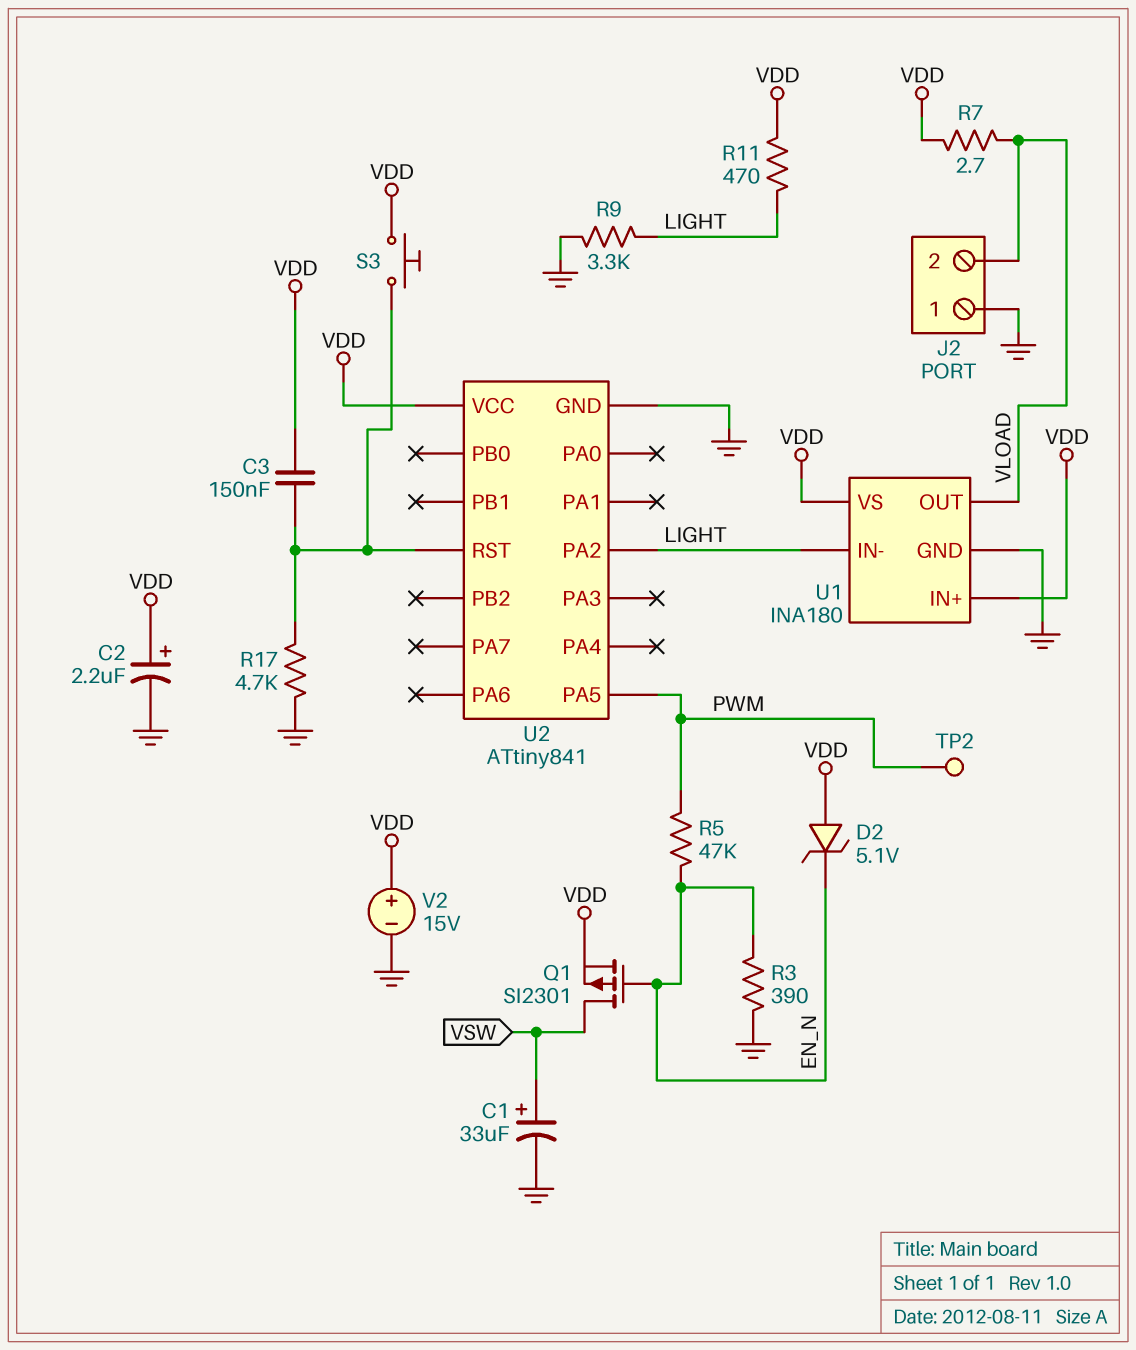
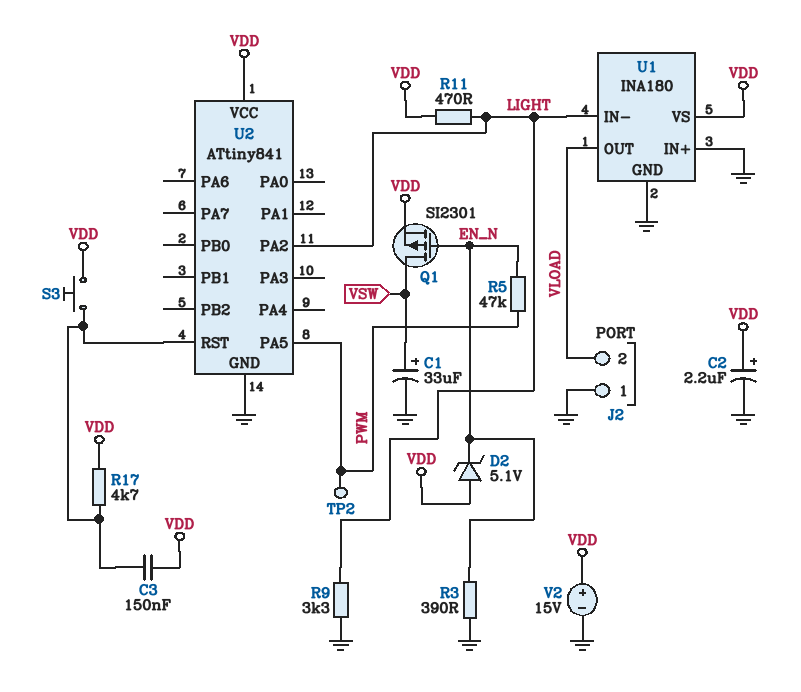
R7: 2.7 (VDD, VLOAD) -> none
R17: 4.7k (GND, U2/RST) -> 4.7k (U2/RST, VDD)
U1 pin IN+: VDD -> GND

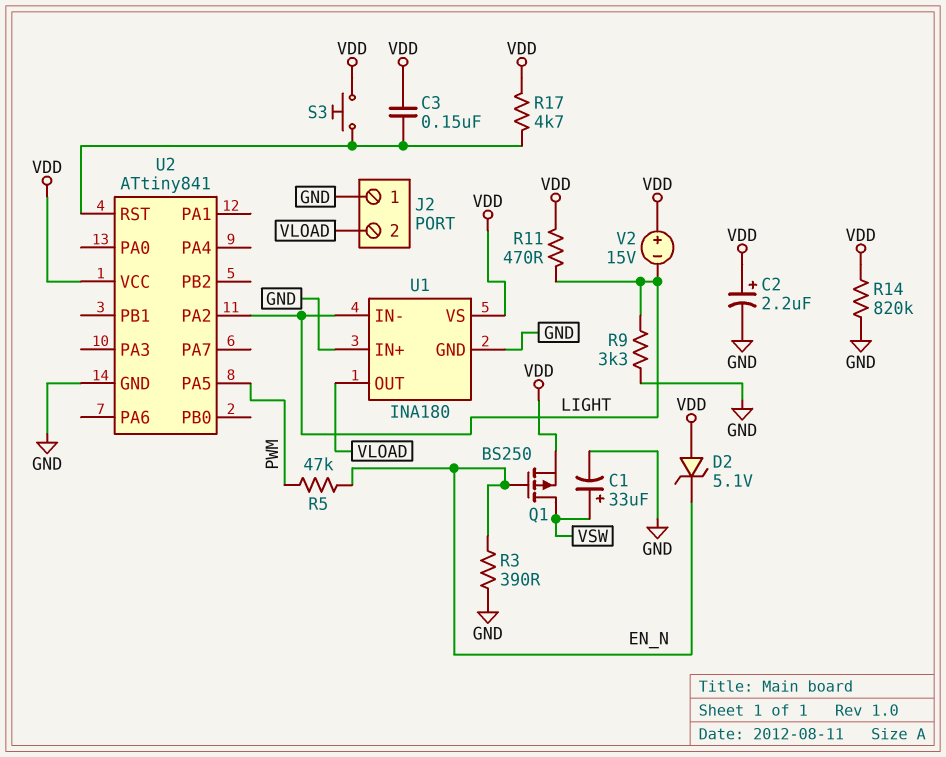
Q1: PMOS SI2301 (G EN_N, D VSW, S VDD) -> PMOS BS250 (G EN_N, D VSW, S VDD)
R14: none -> 820k (GND, VDD)
TP2: test point (PWM) -> none
V2: 15V (plus VDD, minus GND) -> 15V (plus VDD, minus LIGHT)

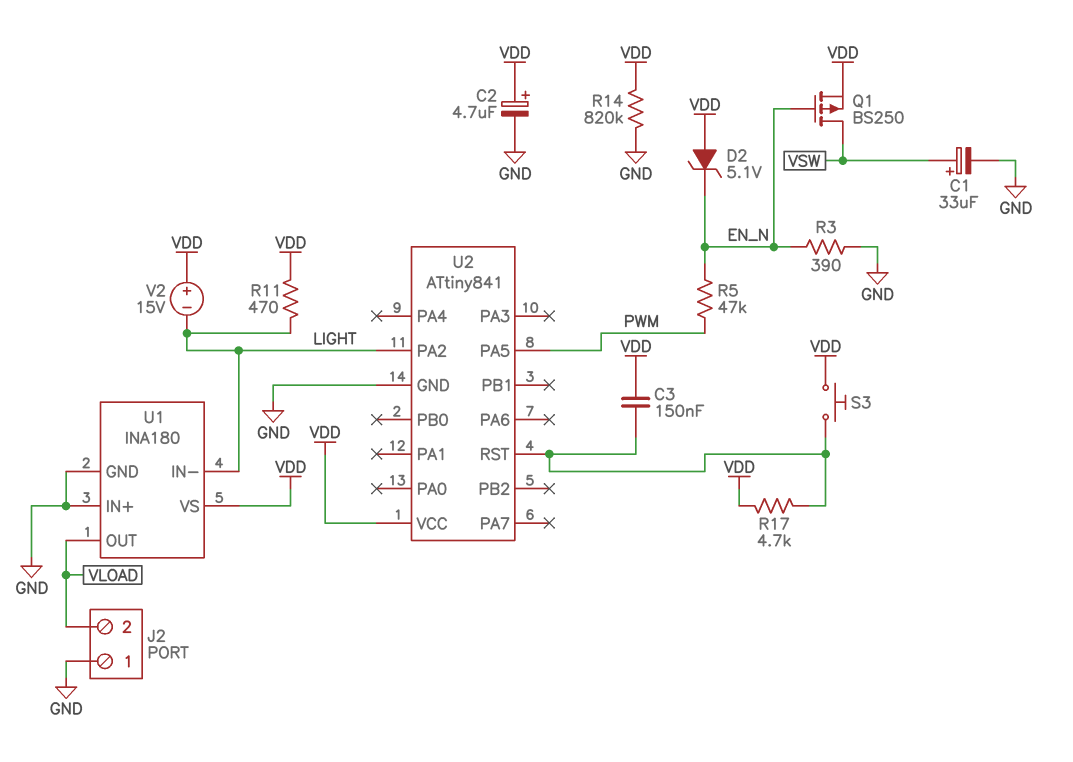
C2: 2.2uF (plus VDD, minus GND) -> 4.7uF (plus VDD, minus GND)
R9: 3.3k (GND, LIGHT) -> none

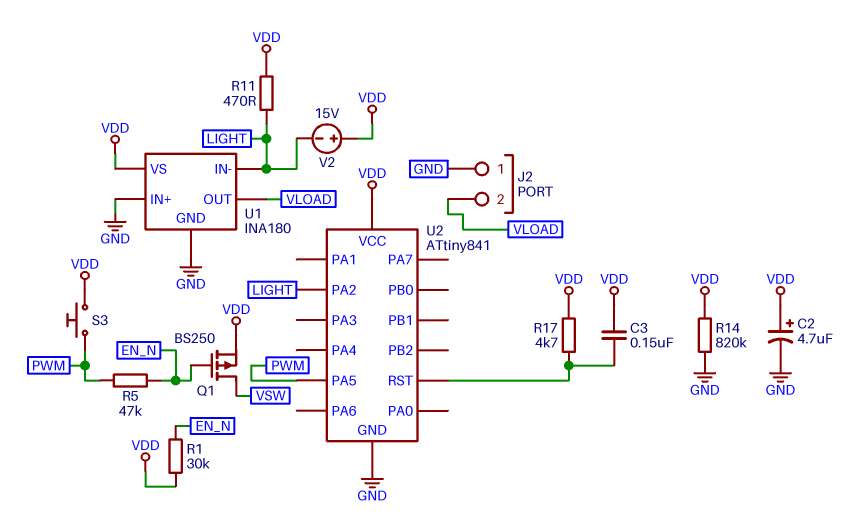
C1: 33uF (plus VSW, minus GND) -> none
D2: zener 5.1V (A VDD, K EN_N) -> none
R1: none -> 30k (EN_N, VDD)
R3: 390 (EN_N, GND) -> none
S3: button (U2/RST, VDD) -> button (PWM, VDD)

